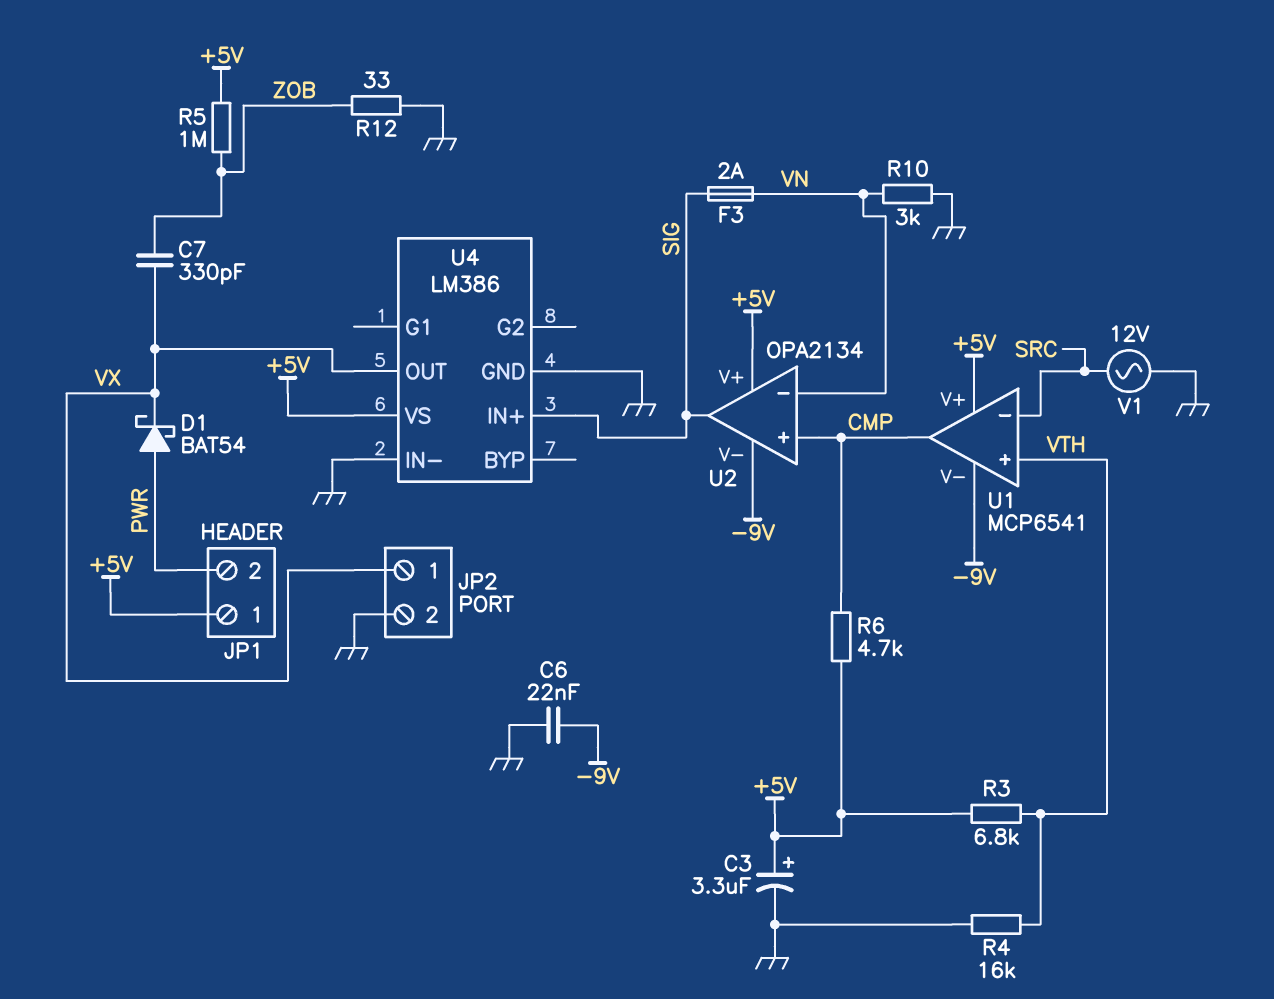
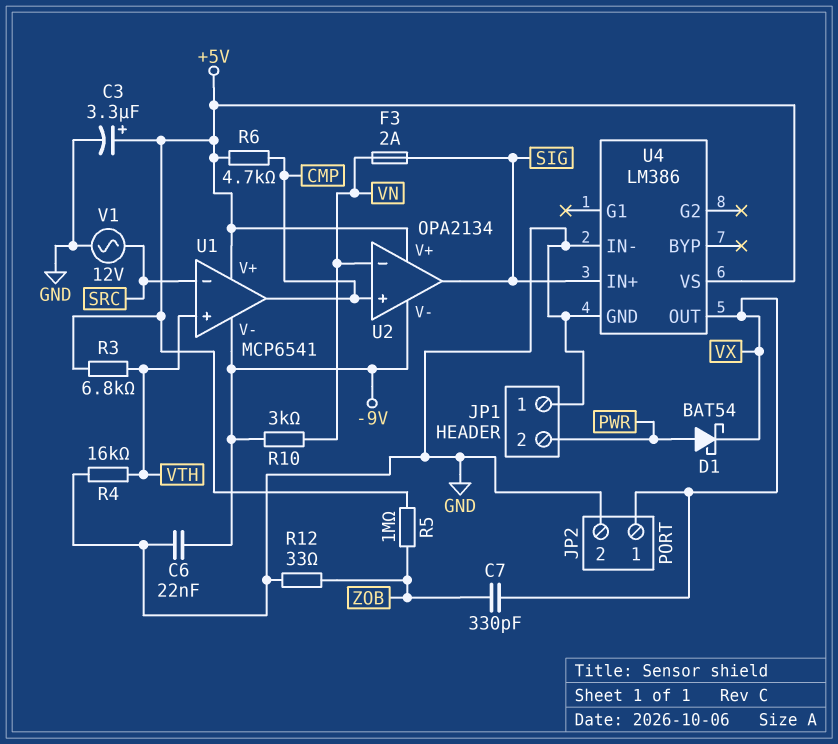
JP1 pin 1: +5V -> GND
R10: 3k (GND, VN) -> 3k (-9V, VN)

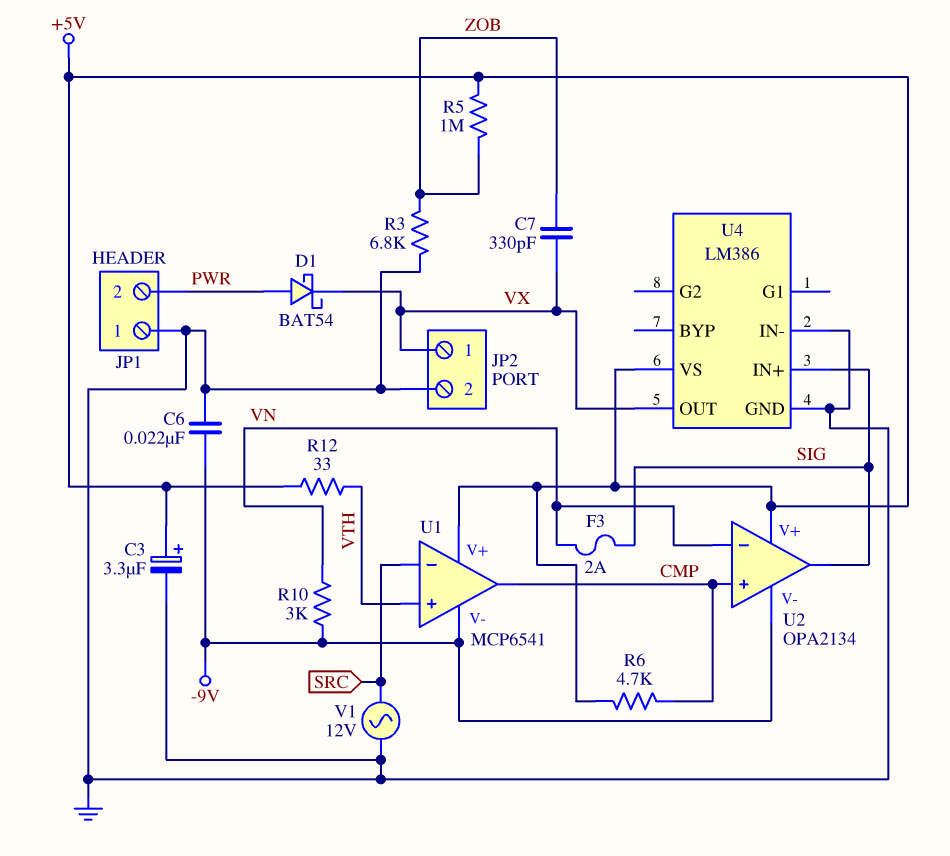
R3: 6.8k (+5V, VTH) -> 6.8k (GND, ZOB)
R4: 16k (GND, VTH) -> none
R12: 33 (GND, ZOB) -> 33 (+5V, VTH)

